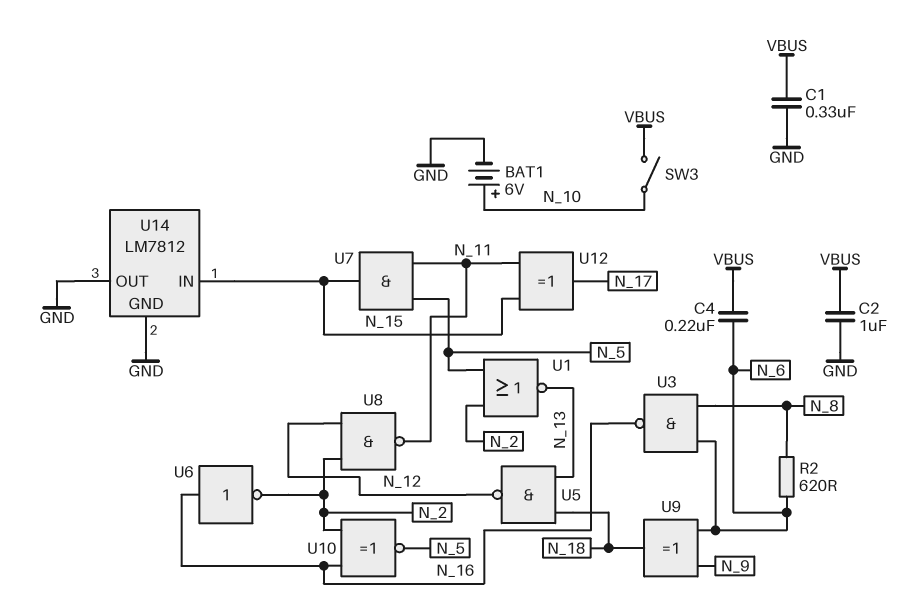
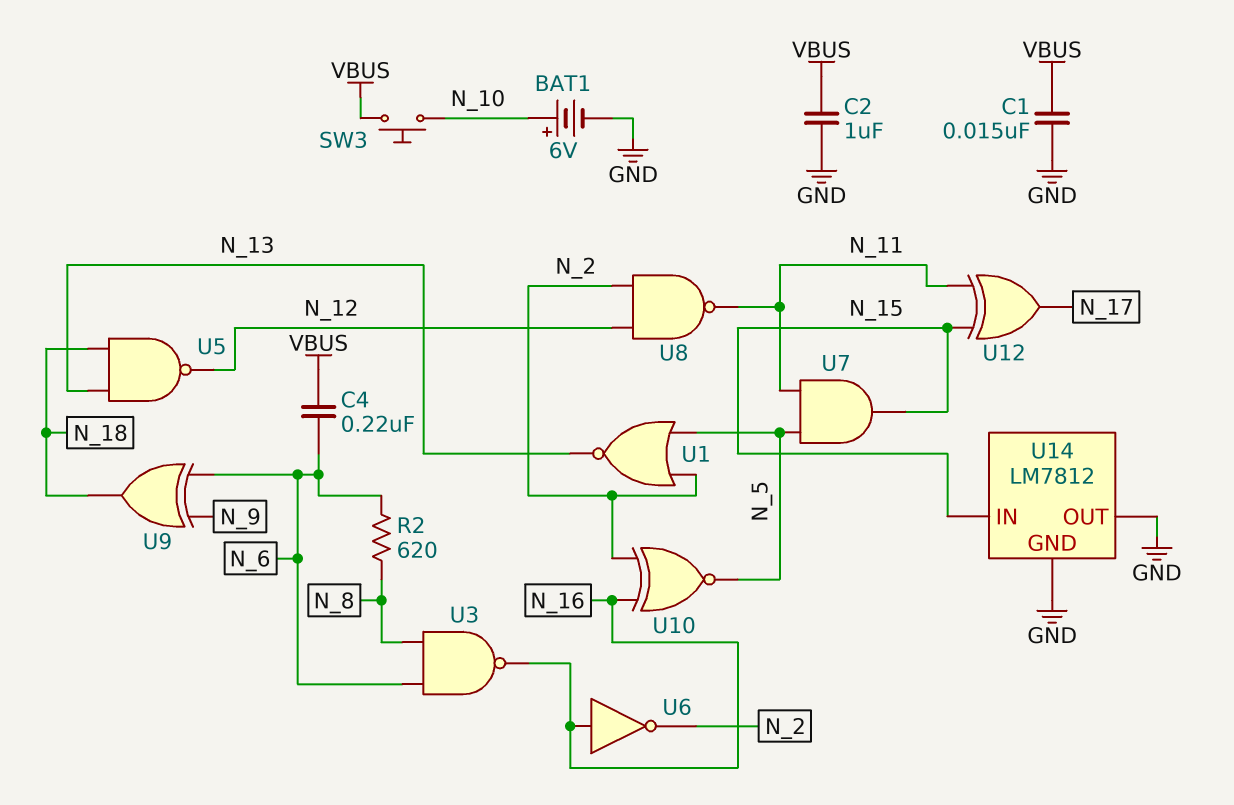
C1: 330nF (GND, VBUS) -> 15nF (GND, VBUS)
SW3: switch (N_10, VBUS) -> button (N_10, VBUS)

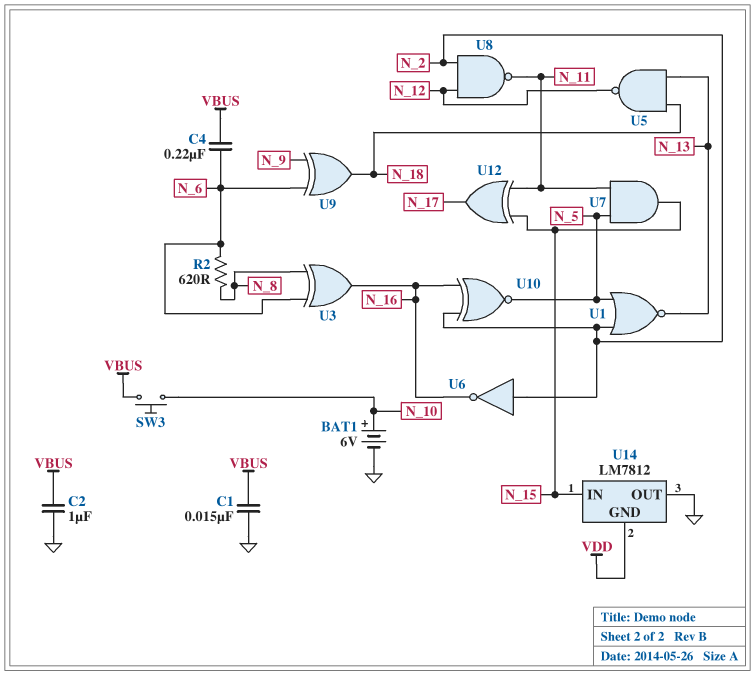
U3: NAND (in N_6, in N_8, out N_16) -> XOR (in N_6, in N_8, out N_16)
U6: NOT (in N_16, out N_2) -> NOT (in N_2, out N_16)
U14 pin GND: GND -> VDD

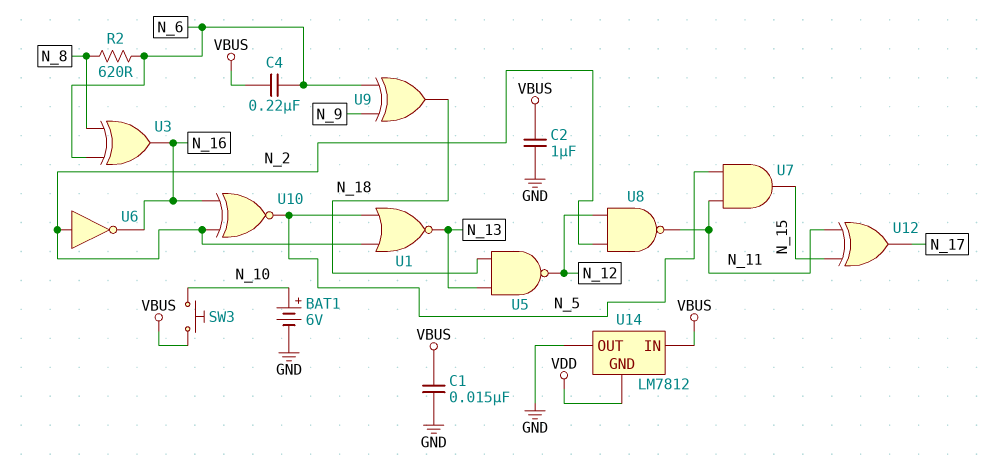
U14 pin IN: N_15 -> VBUS

